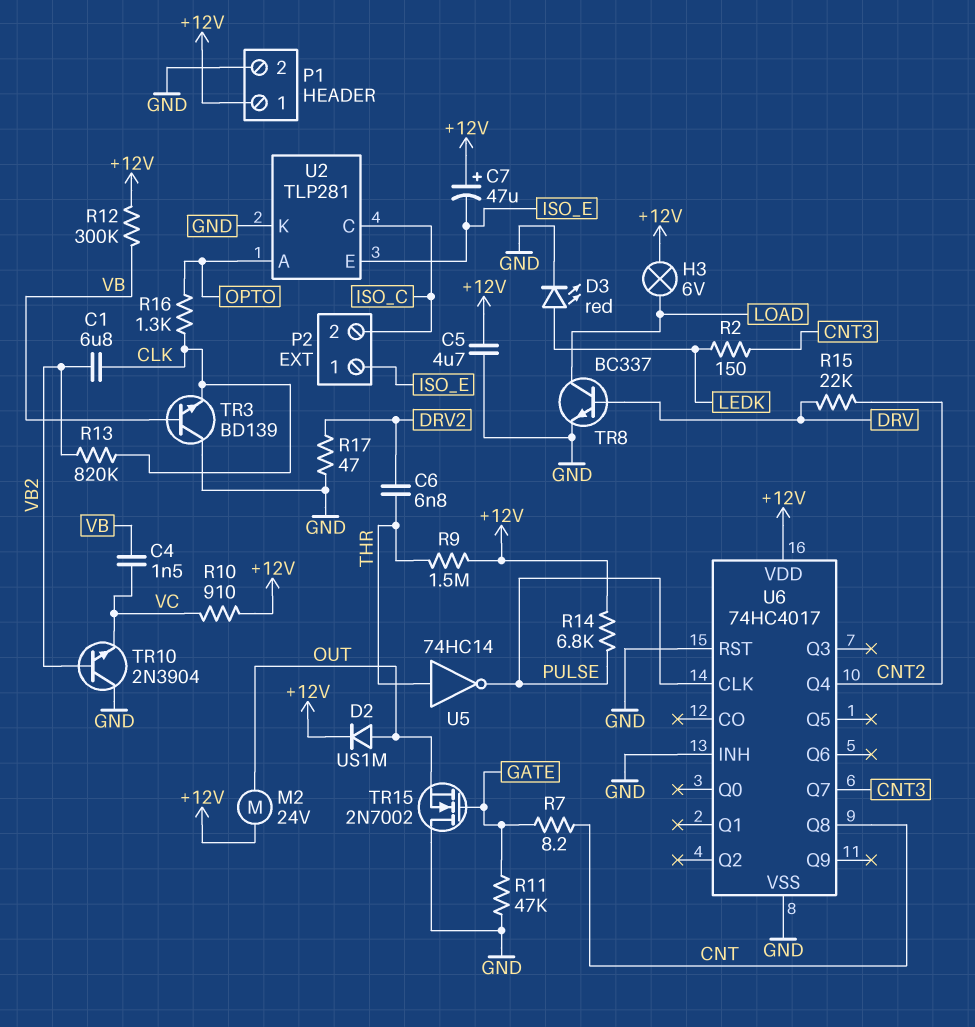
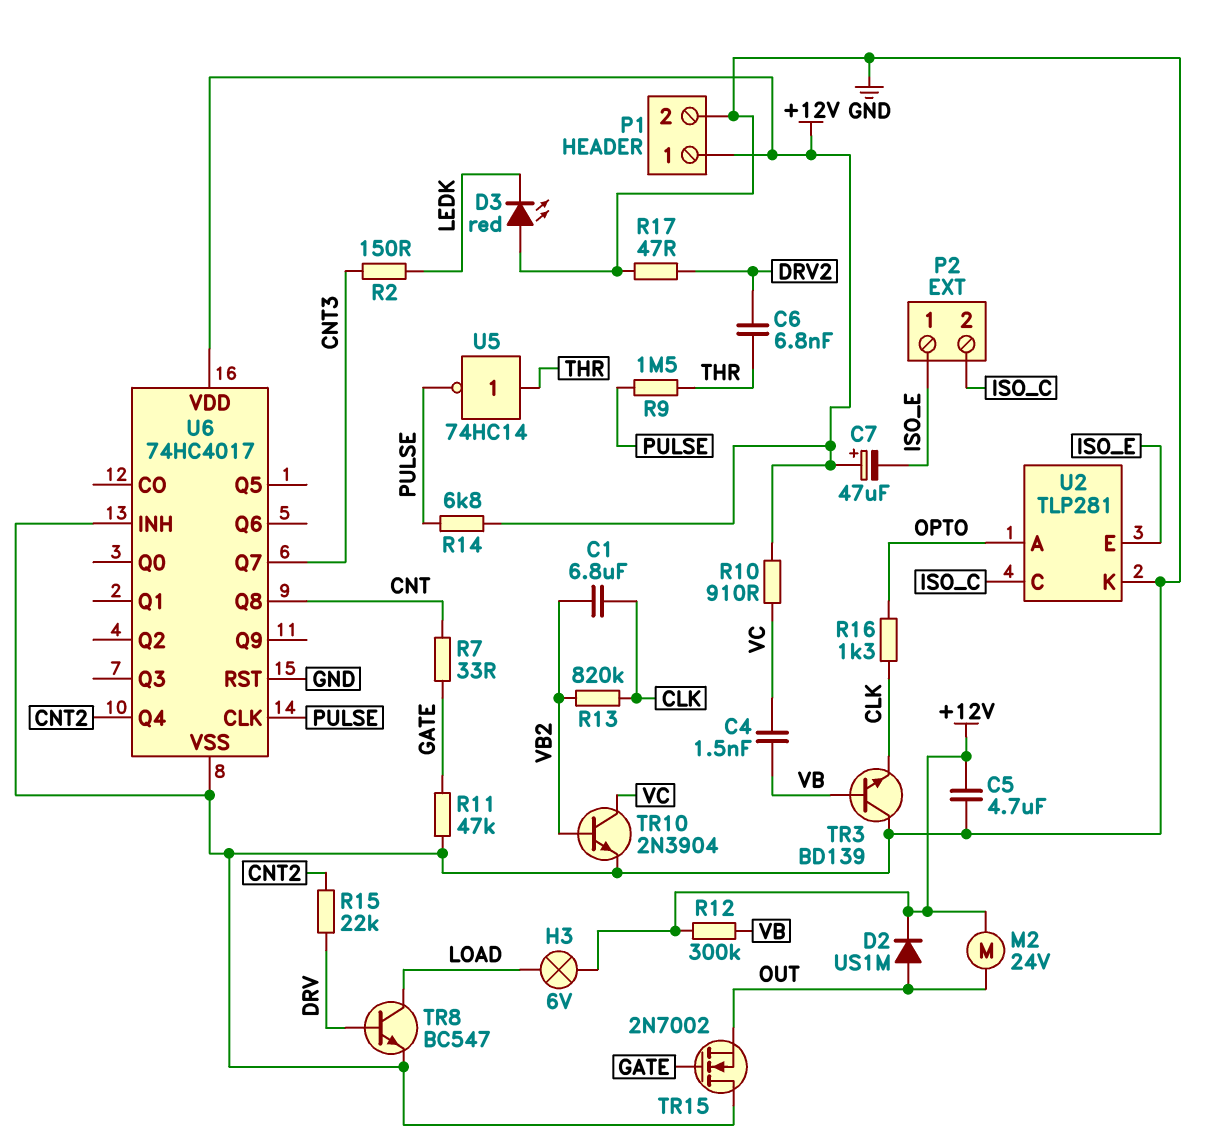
D3: LED red (A LEDK, K GND) -> LED red (A GND, K LEDK)
R7: 8.2 (CNT, GATE) -> 33 (CNT, GATE)
R9: 1.5M (+12V, THR) -> 1.5M (PULSE, THR)
TR8: NPN BC337 (B DRV, C LOAD, E GND) -> NPN BC547 (B DRV, C LOAD, E GND)
TR10: NPN 2N3904 (B VB2, C GND, E VC) -> NPN 2N3904 (B VB2, C VC, E GND)

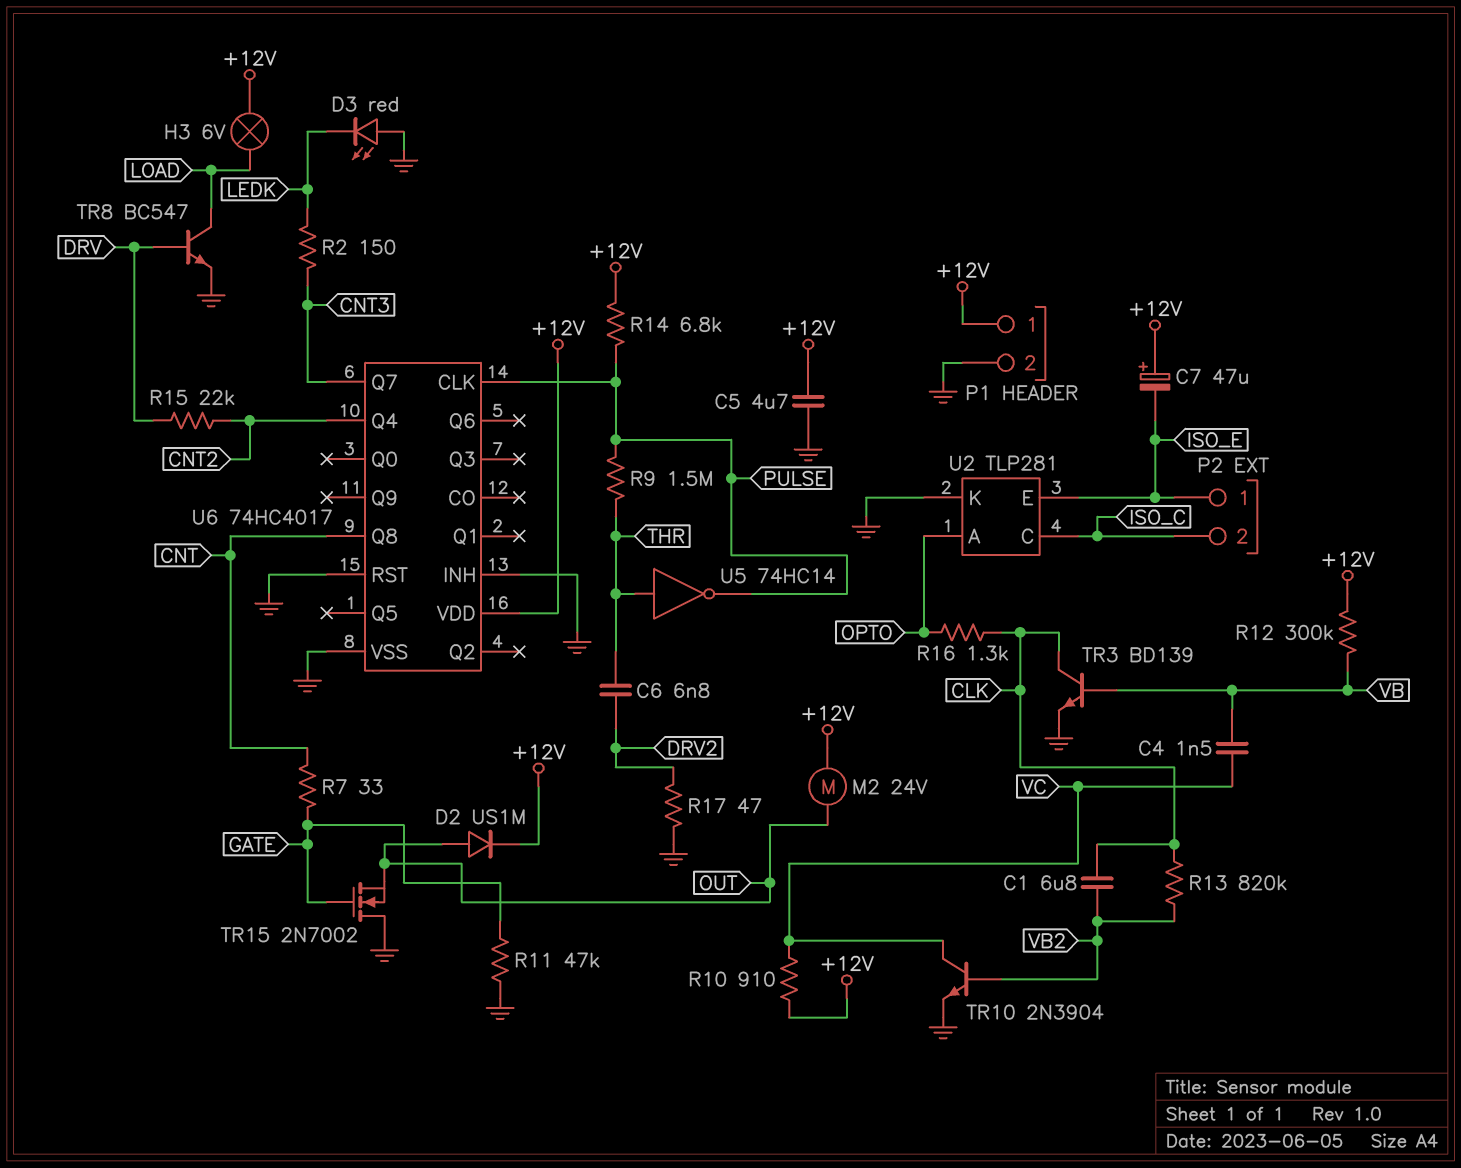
TR3: NPN BD139 (B VB, C GND, E CLK) -> NPN BD139 (B VB, C CLK, E GND)

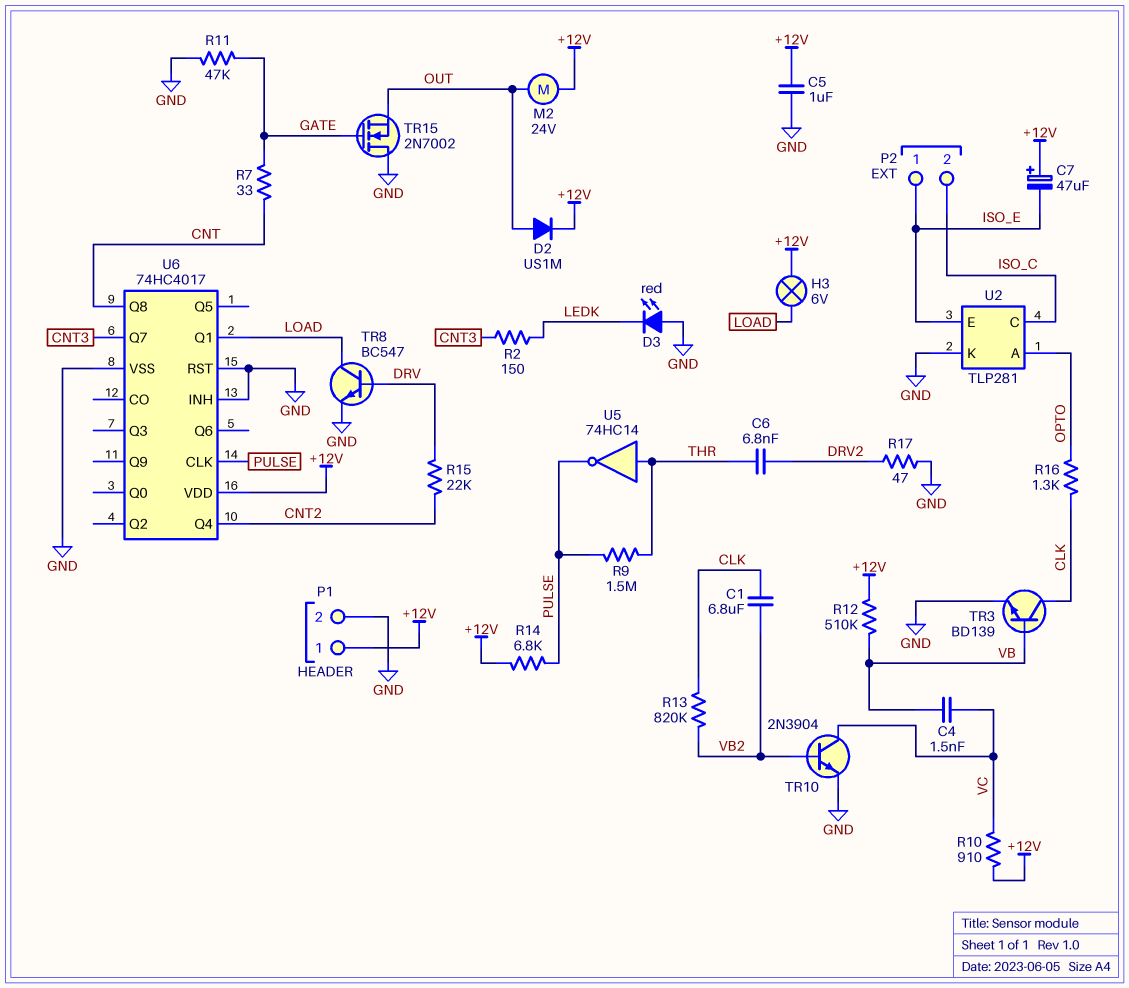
C5: 4.7uF (+12V, GND) -> 1uF (+12V, GND)
R12: 300k (+12V, VB) -> 510k (+12V, VB)
U6 pin Q1: none -> LOAD

